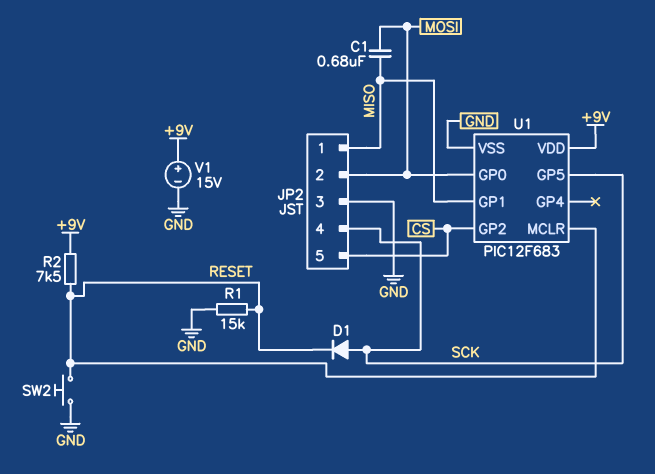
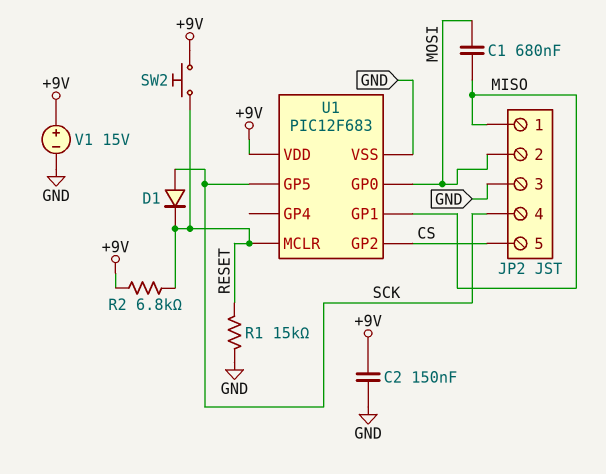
C2: none -> 150nF (+9V, GND)
R2: 7.5k (+9V, RESET) -> 6.8k (+9V, RESET)
SW2: button (GND, RESET) -> button (+9V, RESET)

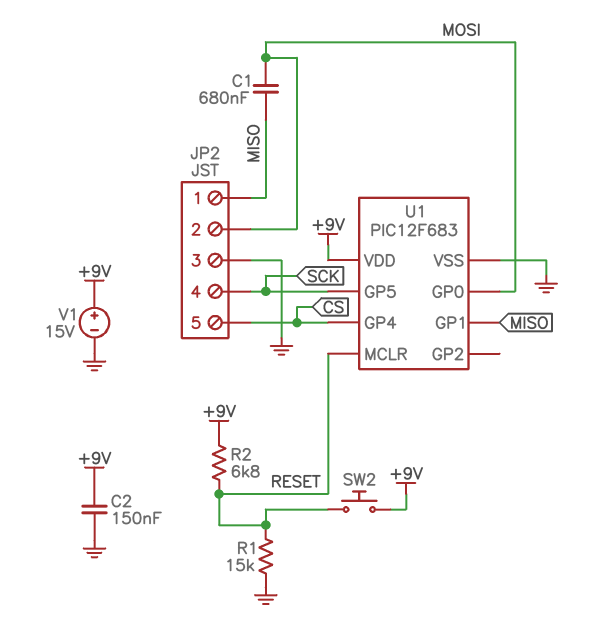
D1: diode (A SCK, K RESET) -> none
U1 pin GP2: CS -> none
U1 pin GP4: none -> CS

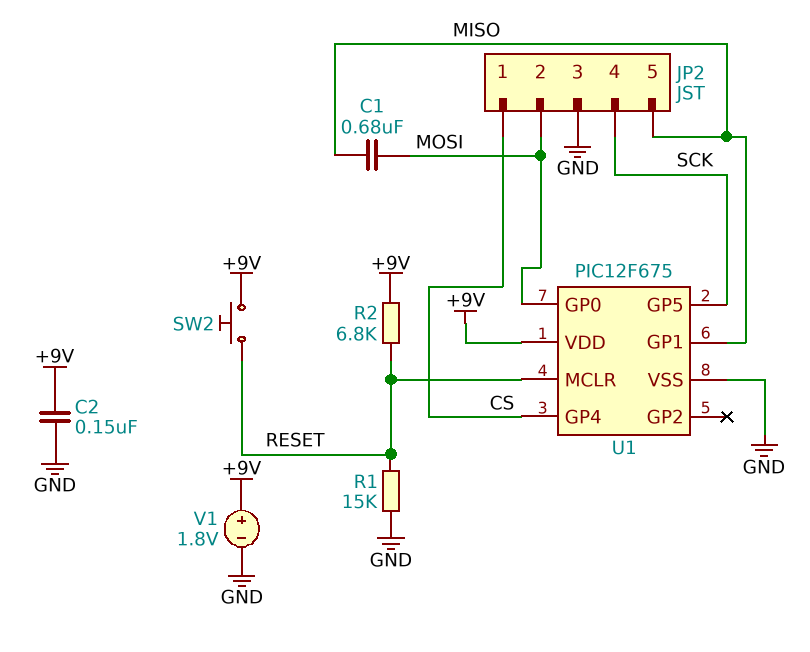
JP2 pin 1: MISO -> CS
JP2 pin 5: CS -> MISO
U1: PIC12F683 -> PIC12F675
V1: 15V (plus +9V, minus GND) -> 1.8V (plus +9V, minus GND)

